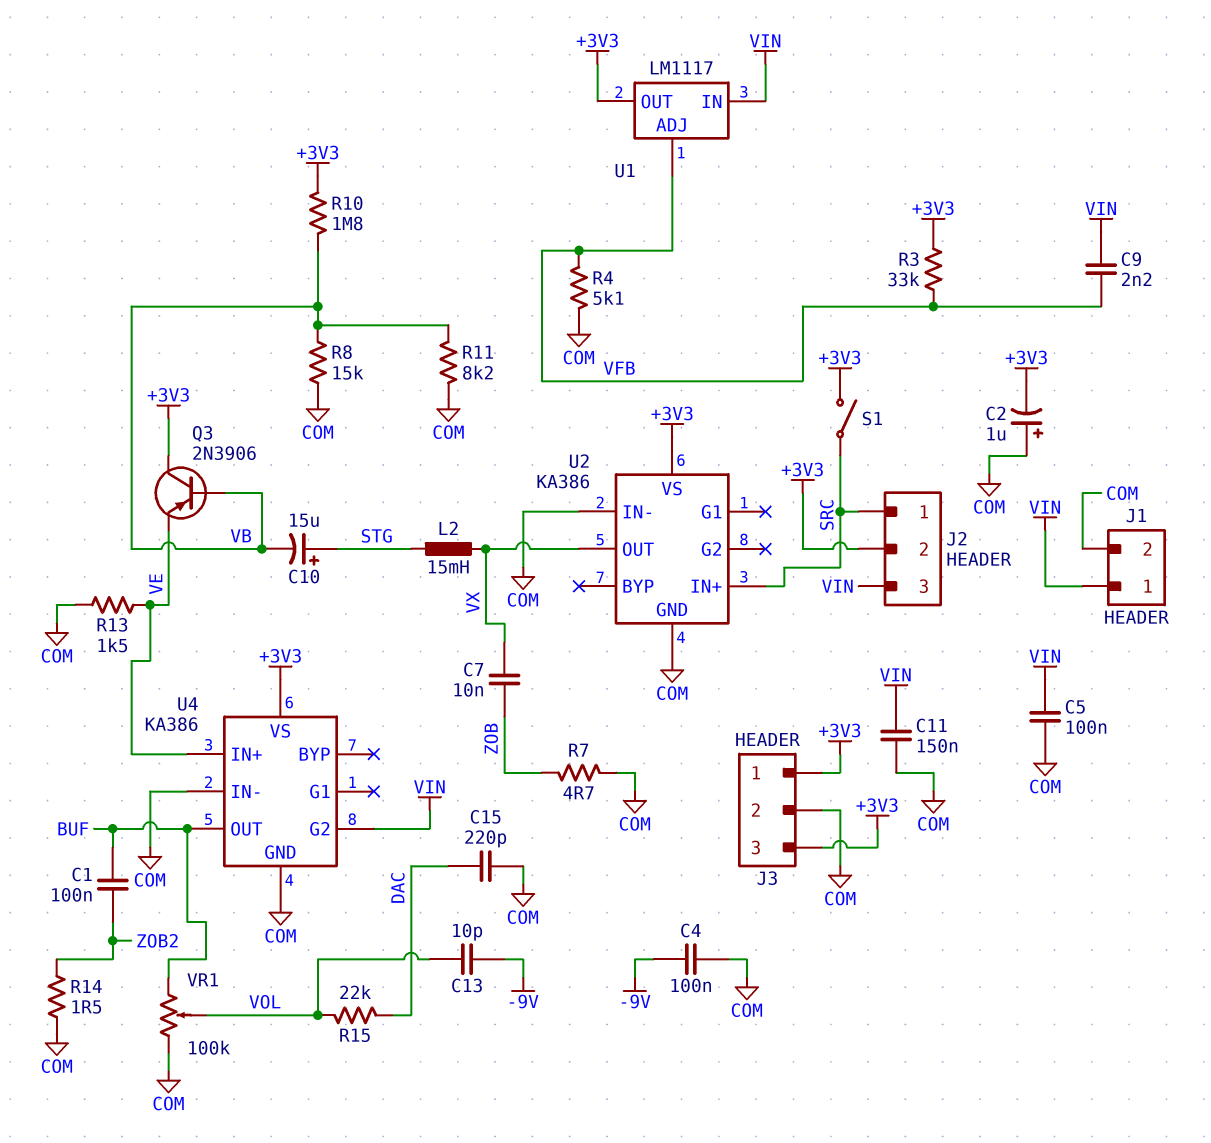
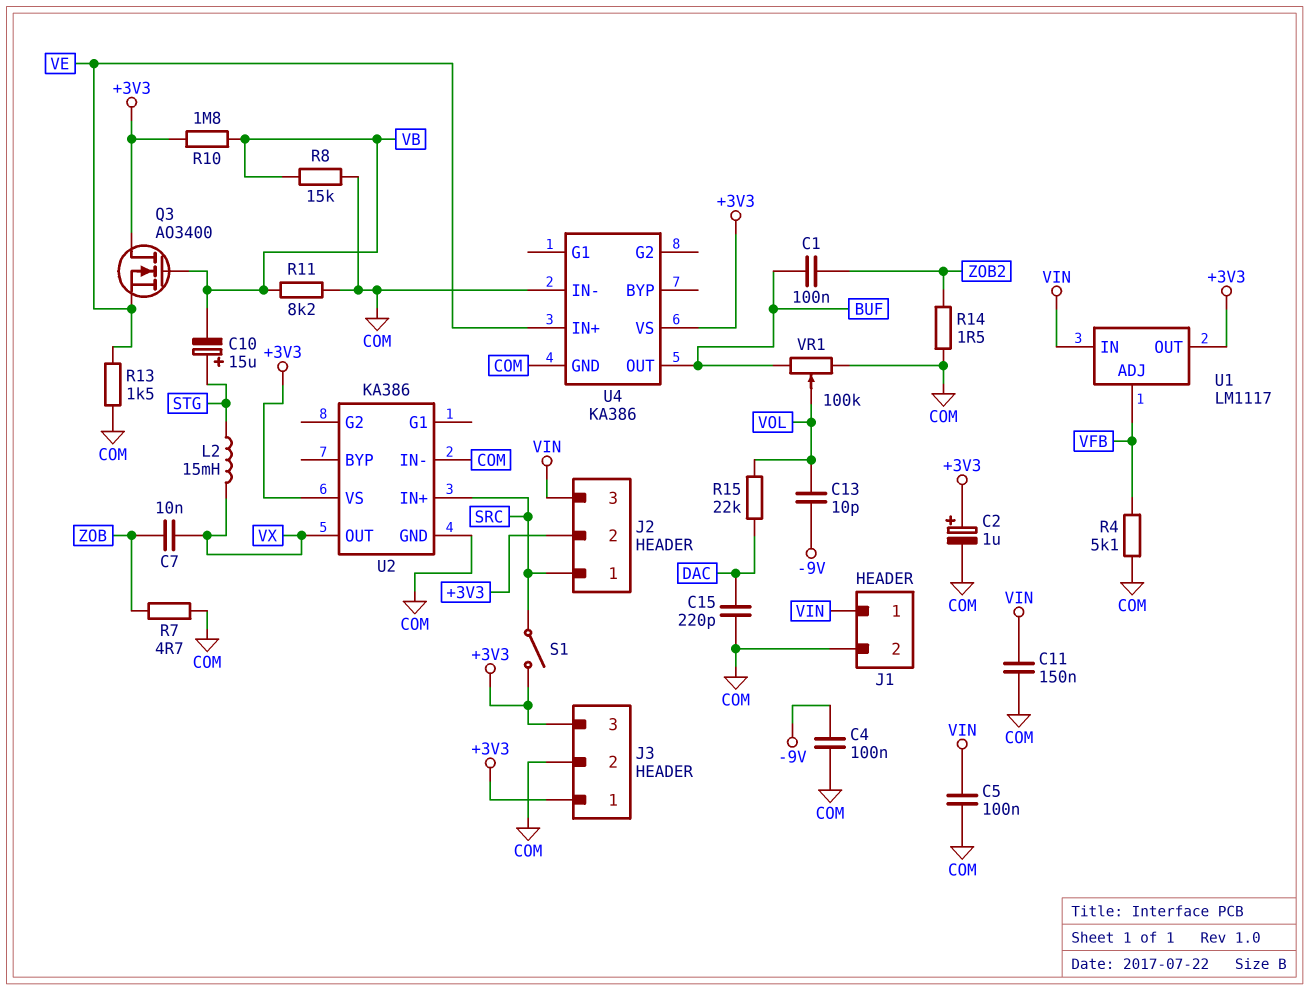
C2: 1uF (plus COM, minus +3V3) -> 1uF (plus +3V3, minus COM)
C9: 2.2nF (VFB, VIN) -> none
Q3: PNP 2N3906 (B VB, C +3V3, E VE) -> NMOS AO3400 (G VB, D +3V3, S VE)
R3: 33k (+3V3, VFB) -> none
U4 pin G2: VIN -> none

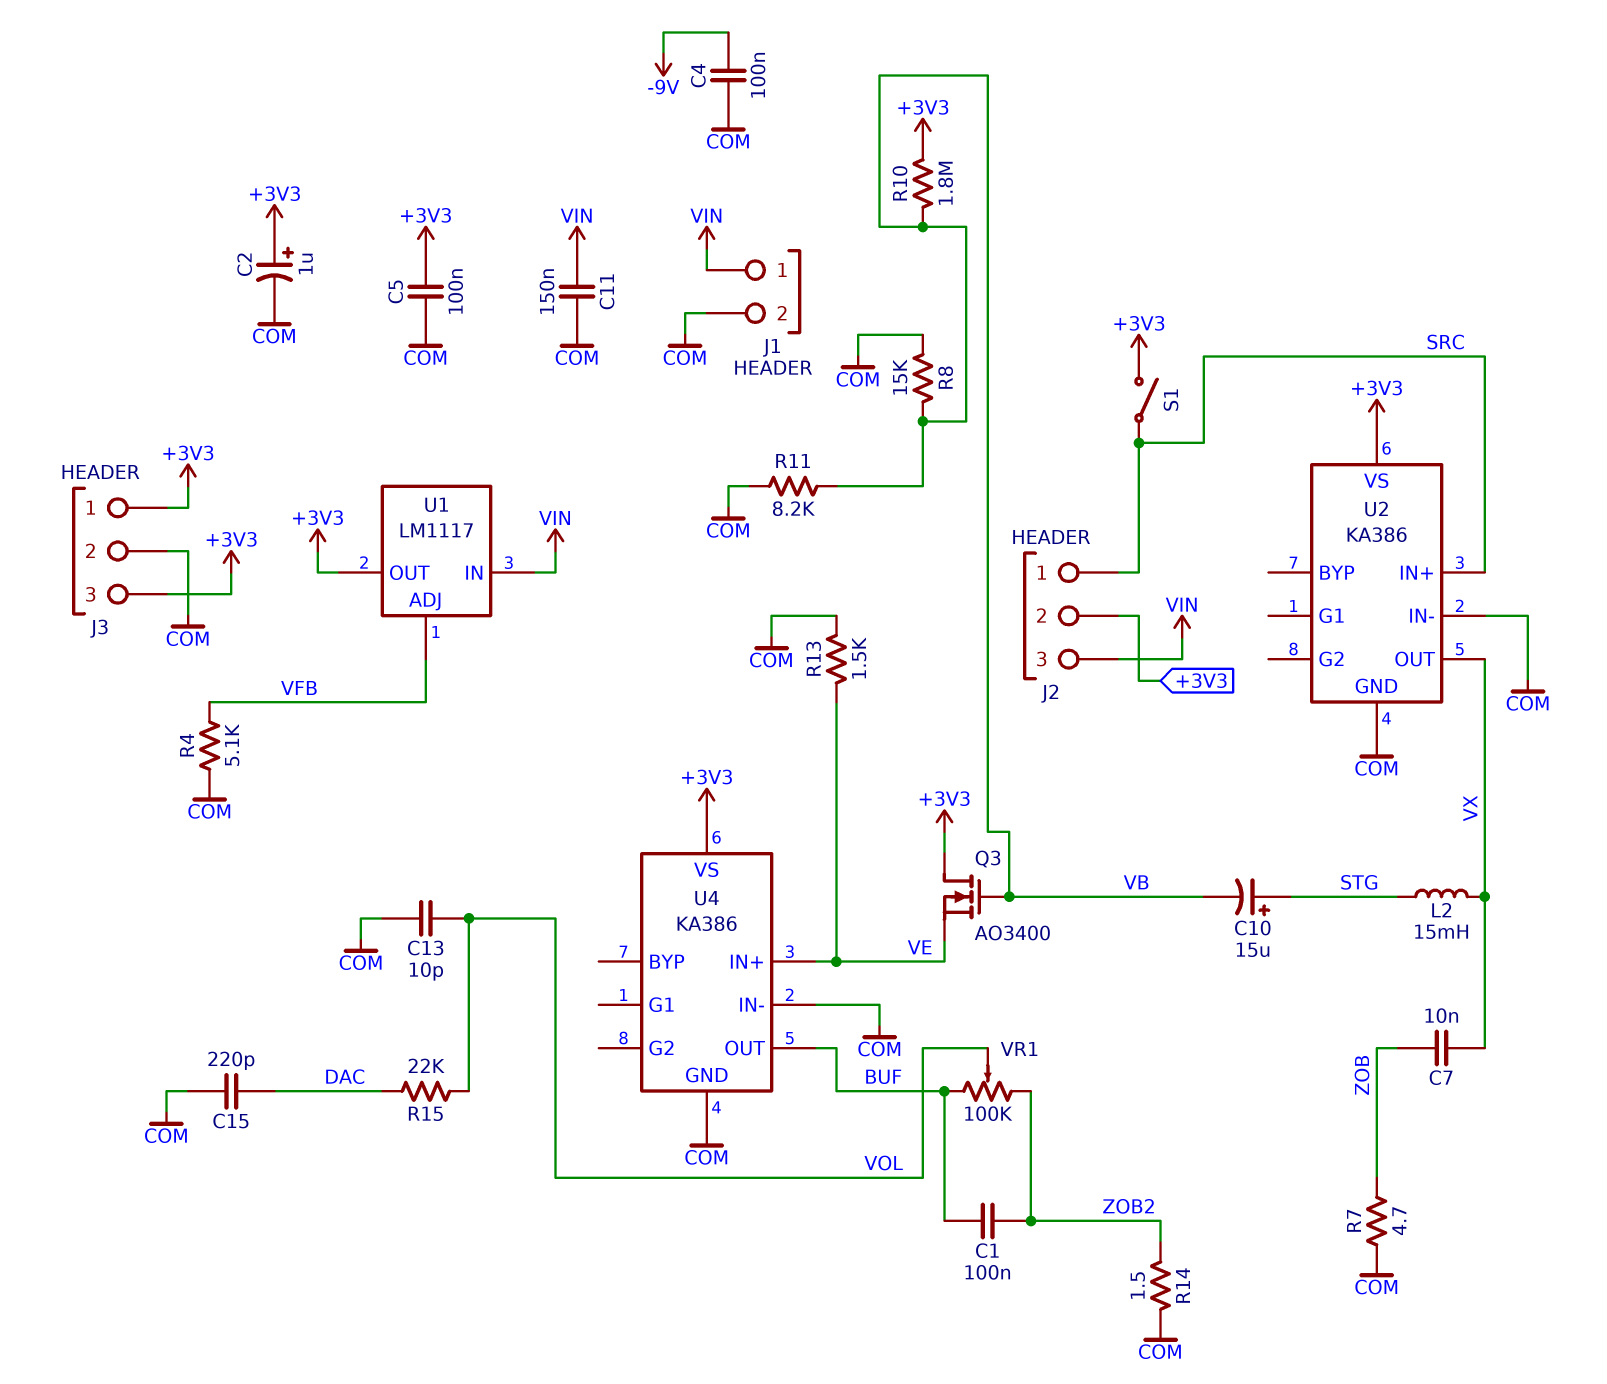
C5: 100nF (COM, VIN) -> 100nF (+3V3, COM)
C13: 10pF (-9V, VOL) -> 10pF (COM, VOL)
VR1: 100k (BUF, COM, wiper VOL) -> 100k (BUF, ZOB2, wiper VOL)

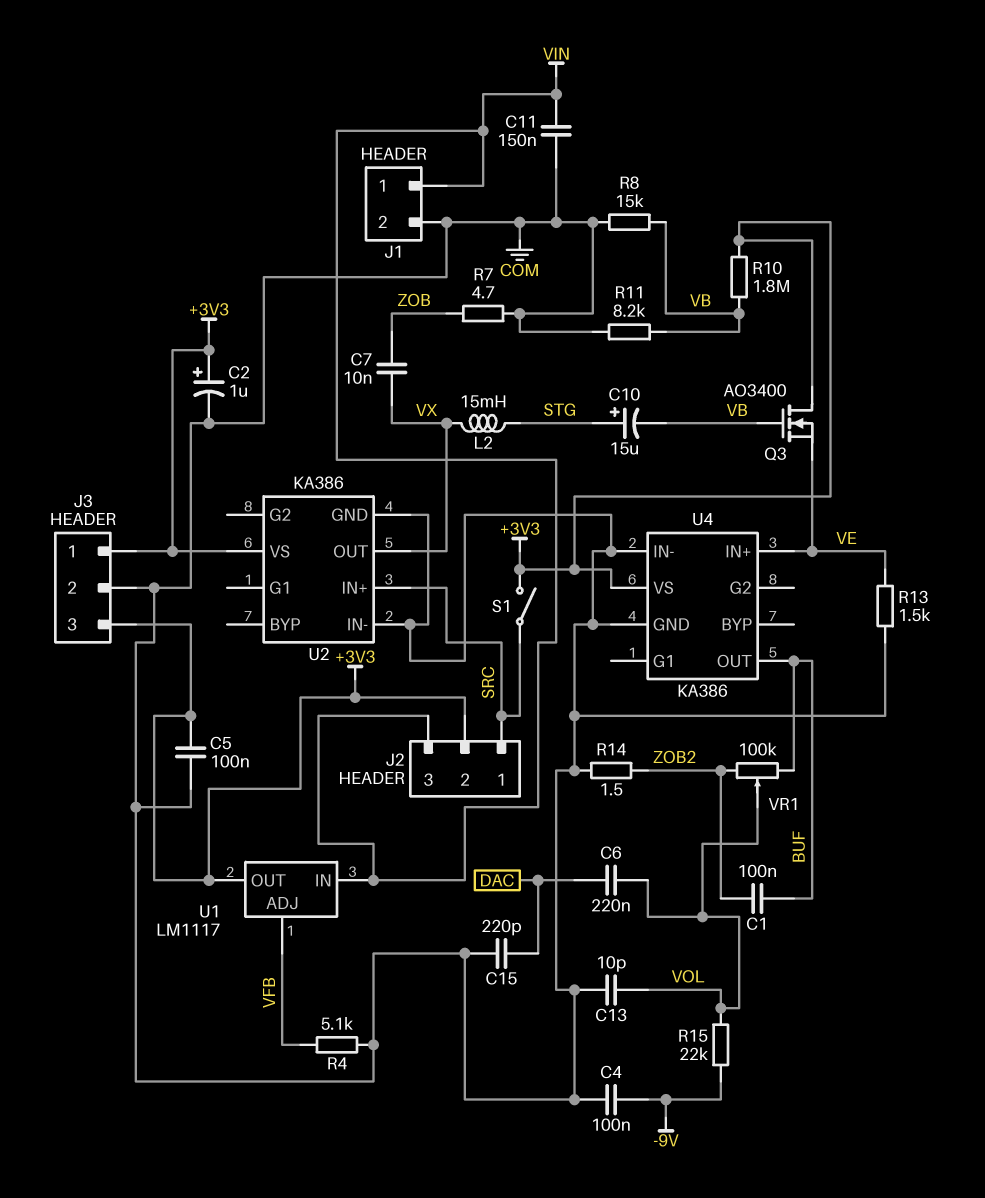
C6: none -> 220nF (DAC, VOL)
R15: 22k (DAC, VOL) -> 22k (-9V, VOL)

